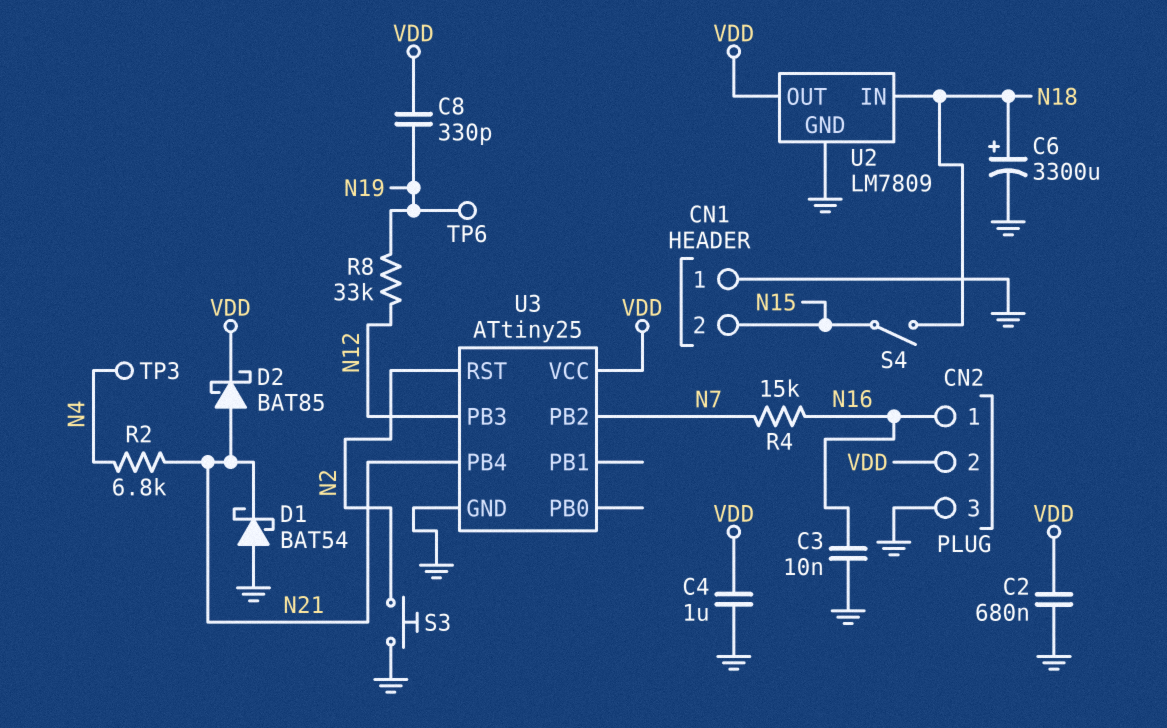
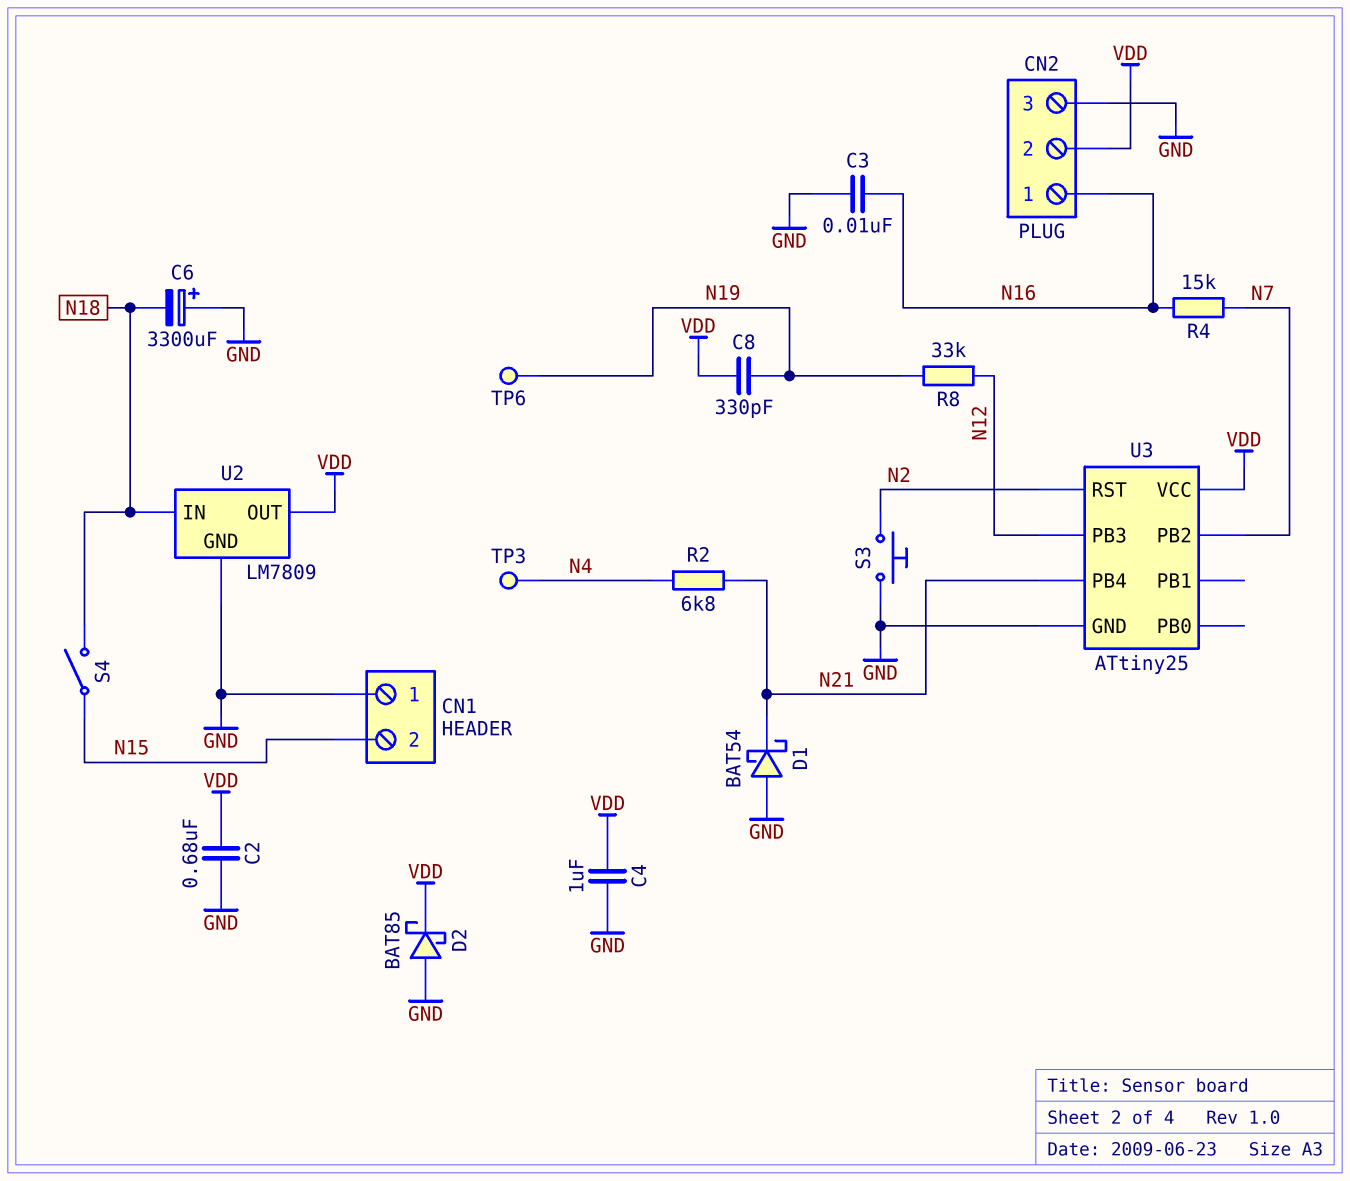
C6: 3300uF (plus N18, minus GND) -> 3300uF (plus GND, minus N18)
D2: schottky BAT85 (A N21, K VDD) -> schottky BAT85 (A GND, K VDD)

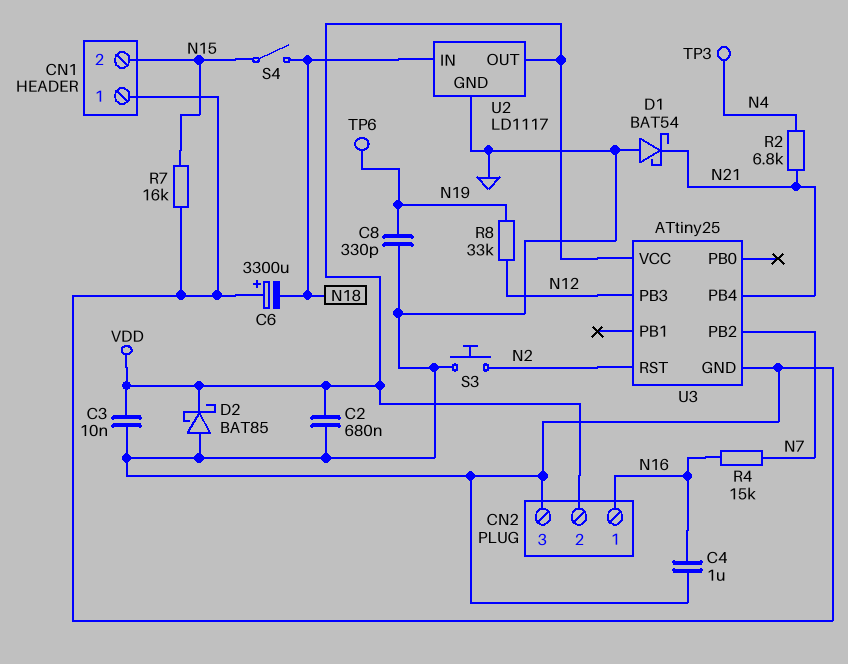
C3: 10nF (GND, N16) -> 10nF (GND, VDD)
C4: 1uF (GND, VDD) -> 1uF (GND, N16)
C8: 330pF (N19, VDD) -> 330pF (GND, N19)
R7: none -> 16k (GND, N15)
U2: LM7809 -> LD1117

